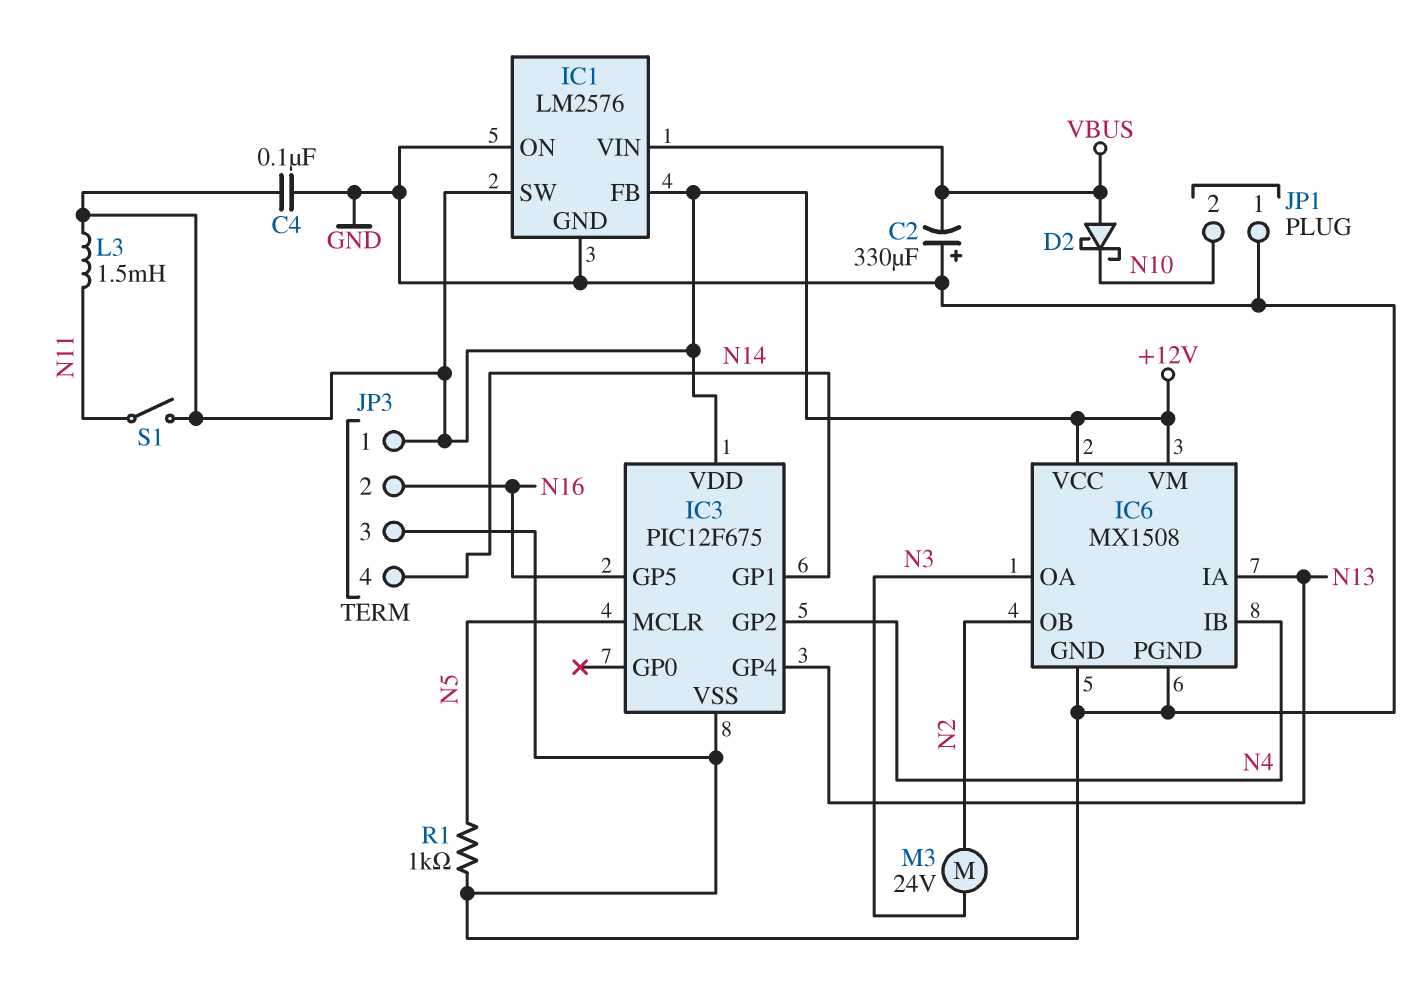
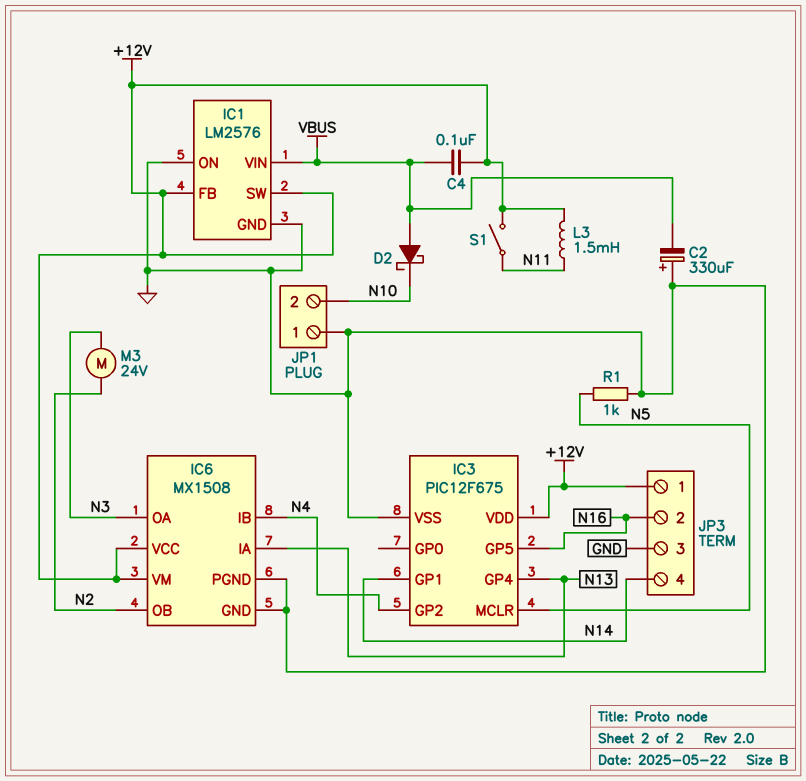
C4: 100nF (+12V, GND) -> 100nF (+12V, VBUS)

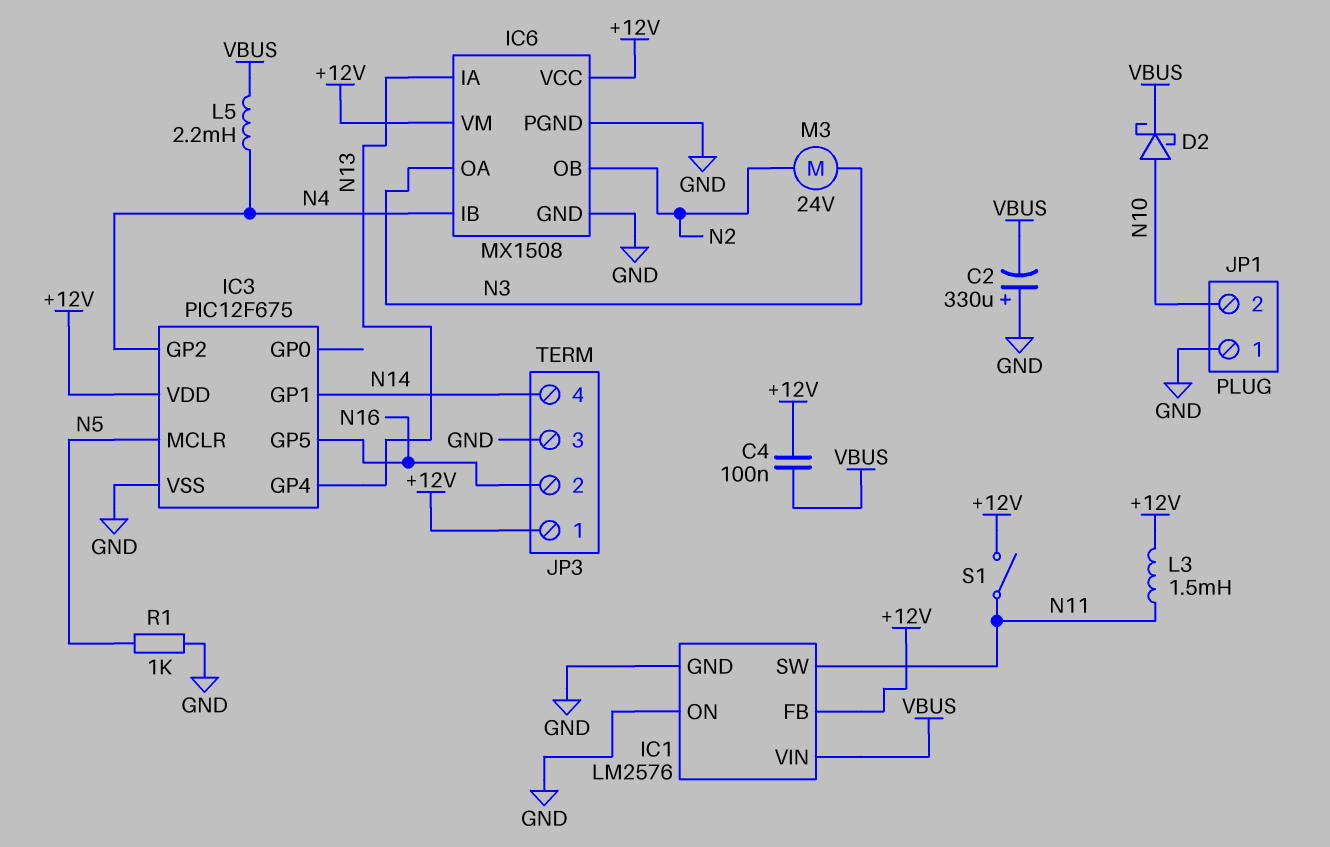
D2: schottky (A VBUS, K N10) -> schottky (A N10, K VBUS)
IC1 pin SW: +12V -> N11
L5: none -> 2.2mH (N4, VBUS)

